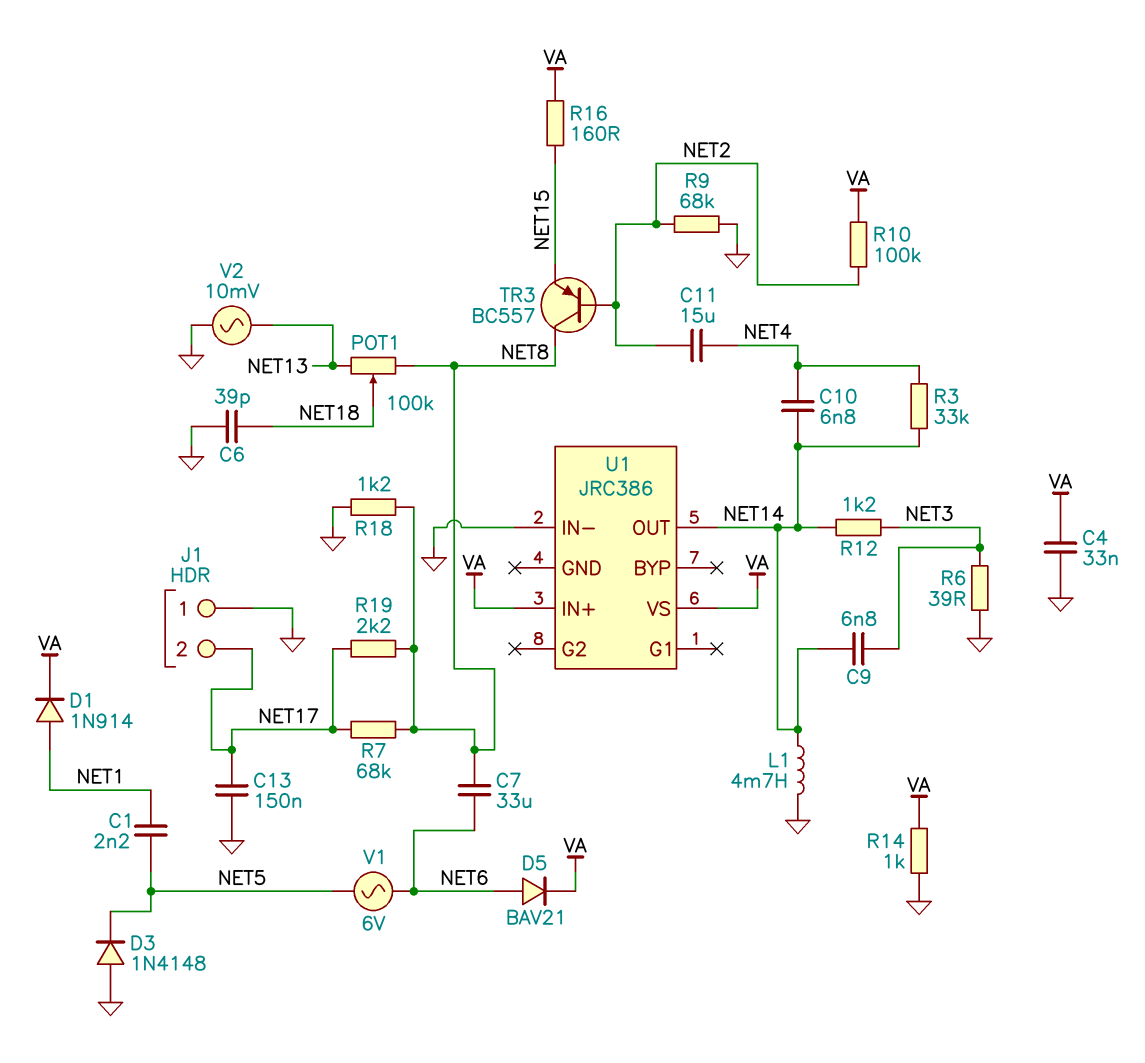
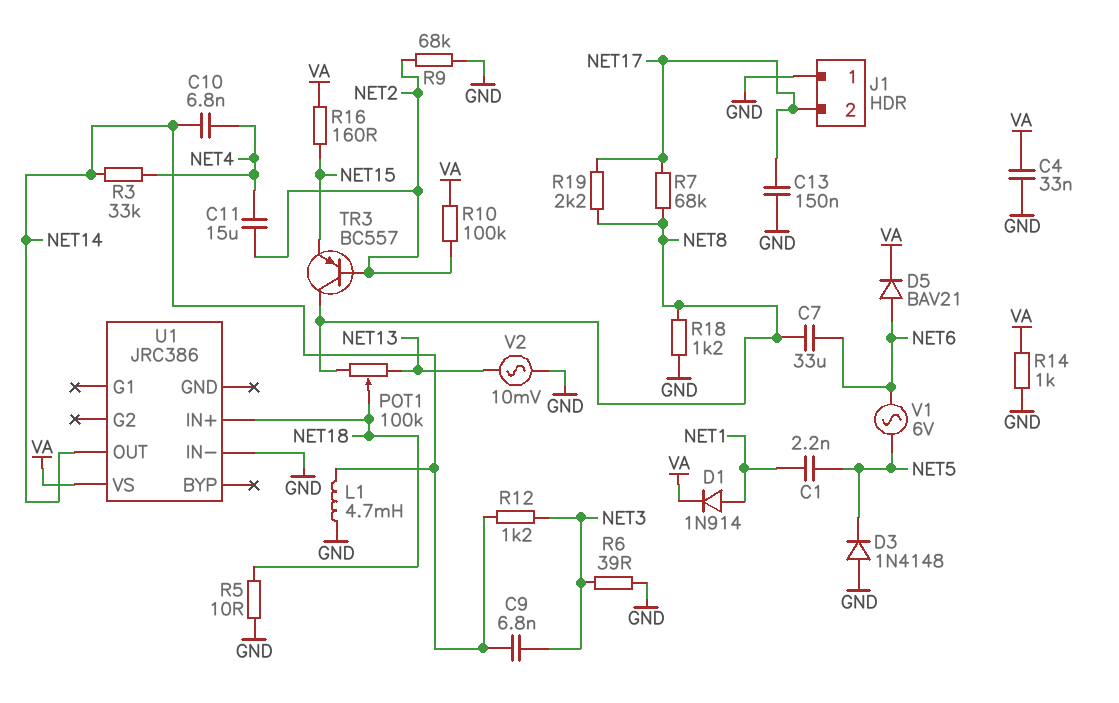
C6: 39pF (GND, NET18) -> none
R5: none -> 10 (GND, NET18)
U1 pin IN+: VA -> NET18

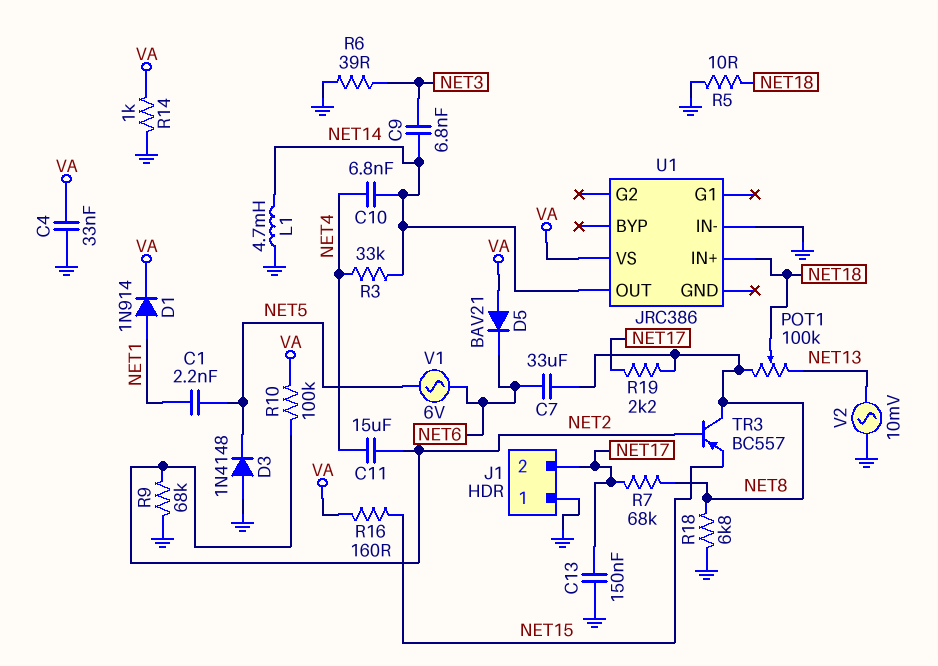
D5: diode BAV21 (A NET6, K VA) -> diode BAV21 (A VA, K NET6)
R12: 1.2k (NET3, NET14) -> none
R18: 1.2k (GND, NET8) -> 6.8k (GND, NET8)

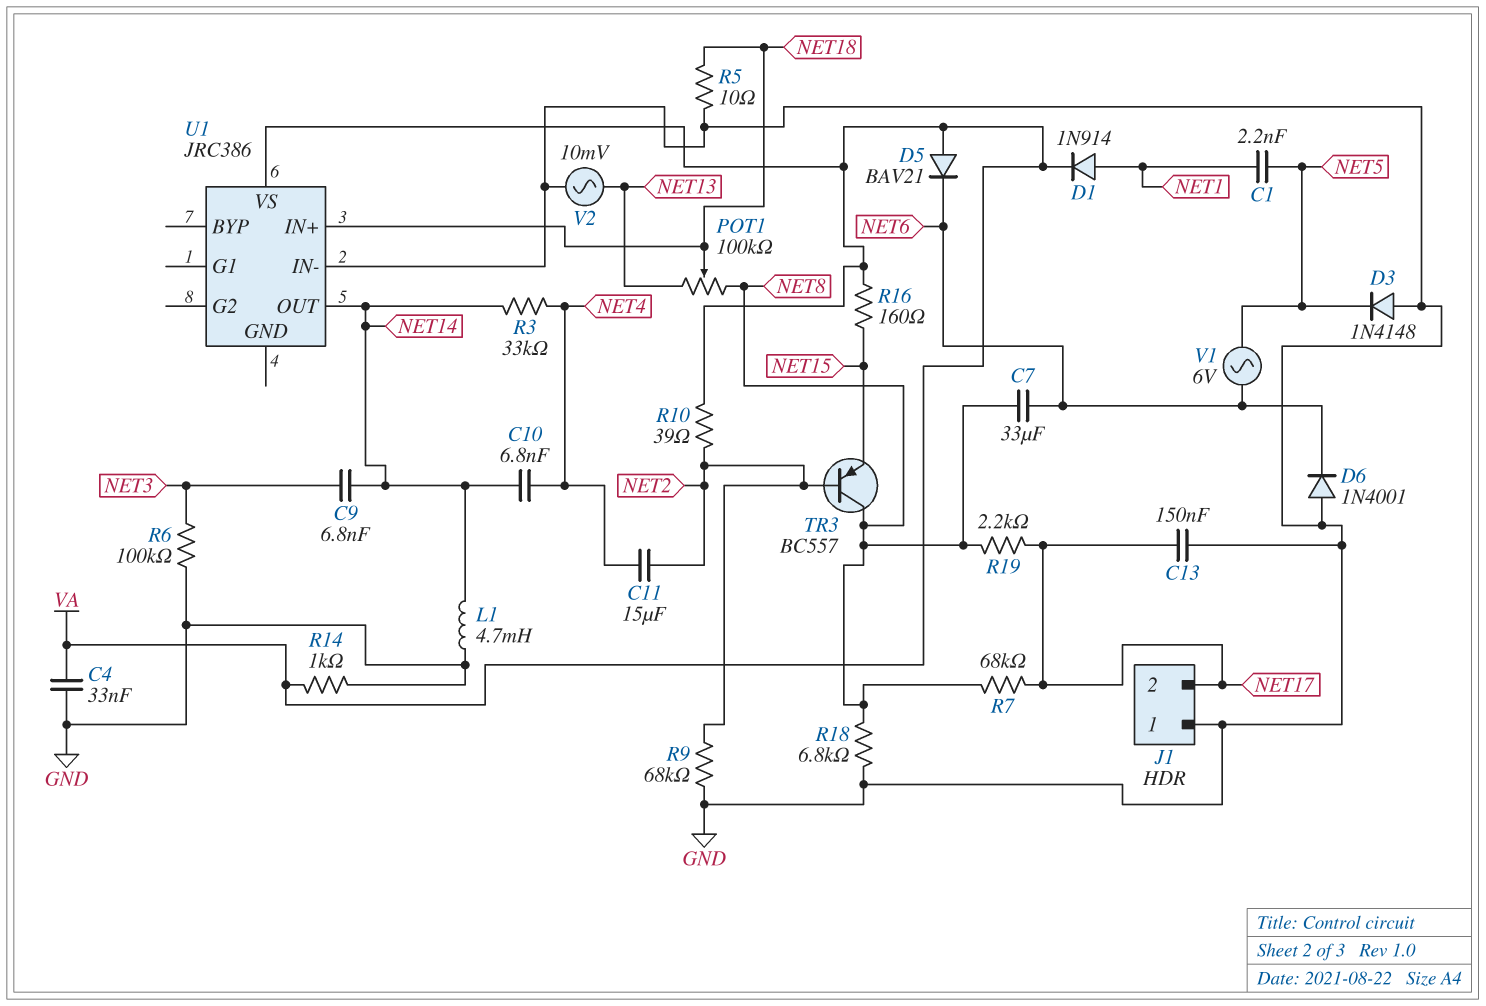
D6: none -> diode 1N4001 (A GND, K NET6)
R6: 39 (GND, NET3) -> 100k (GND, NET3)
R10: 100k (NET2, VA) -> 39 (NET2, VA)

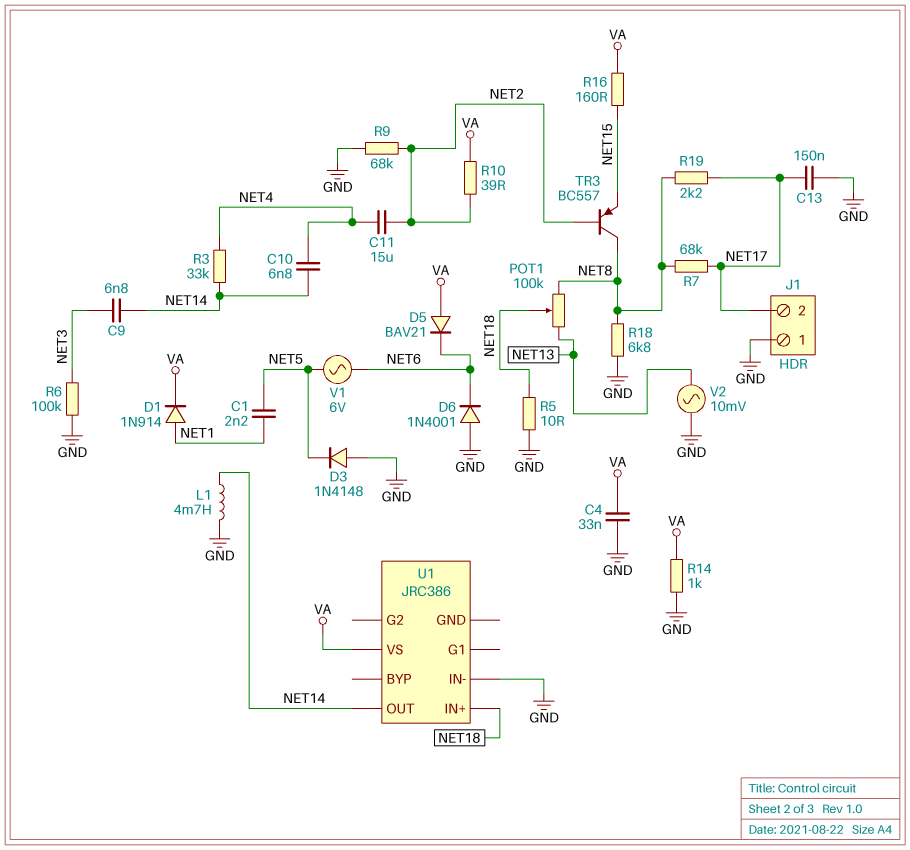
C7: 33uF (NET6, NET8) -> none

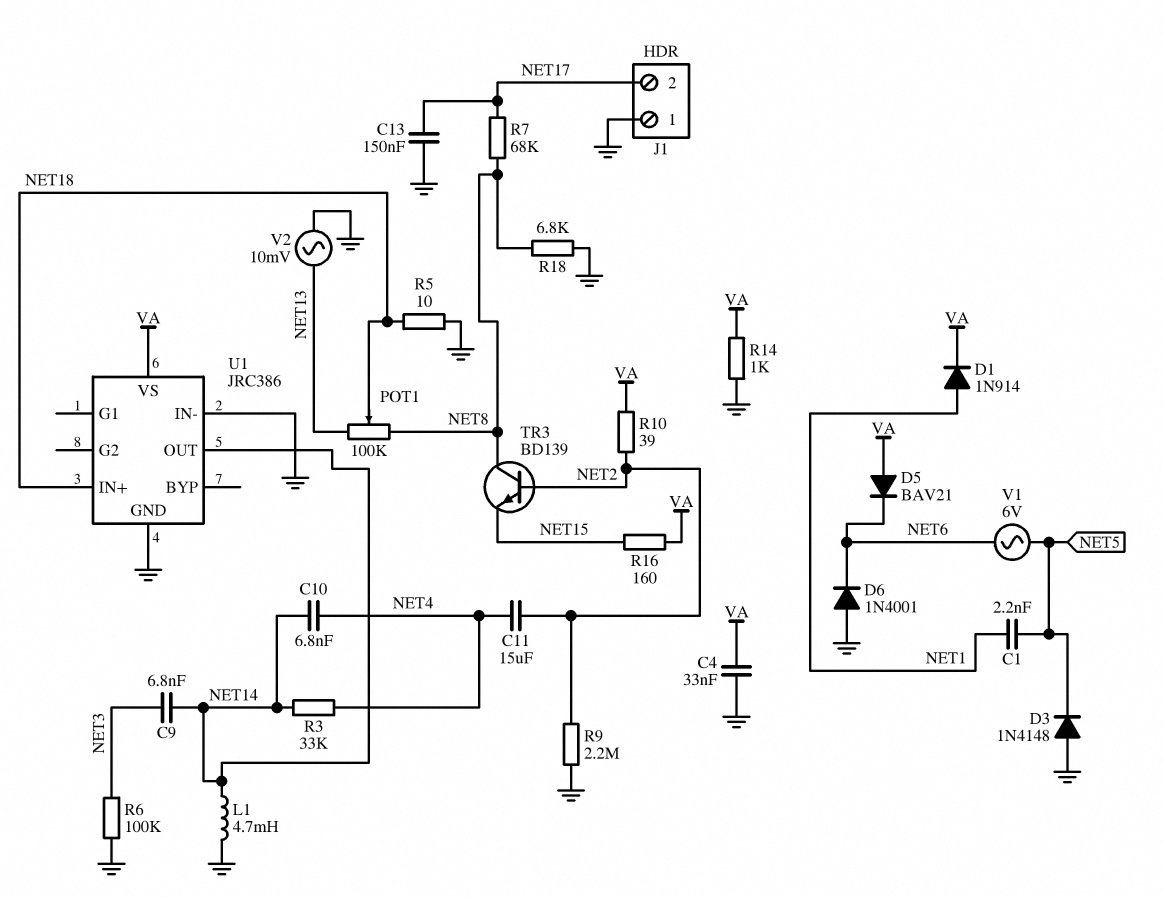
R9: 68k (GND, NET2) -> 2.2M (GND, NET2)
R19: 2.2k (NET8, NET17) -> none
TR3: PNP BC557 (B NET2, C NET8, E NET15) -> NPN BD139 (B NET2, C NET8, E NET15)
U1 pin GND: none -> GND

